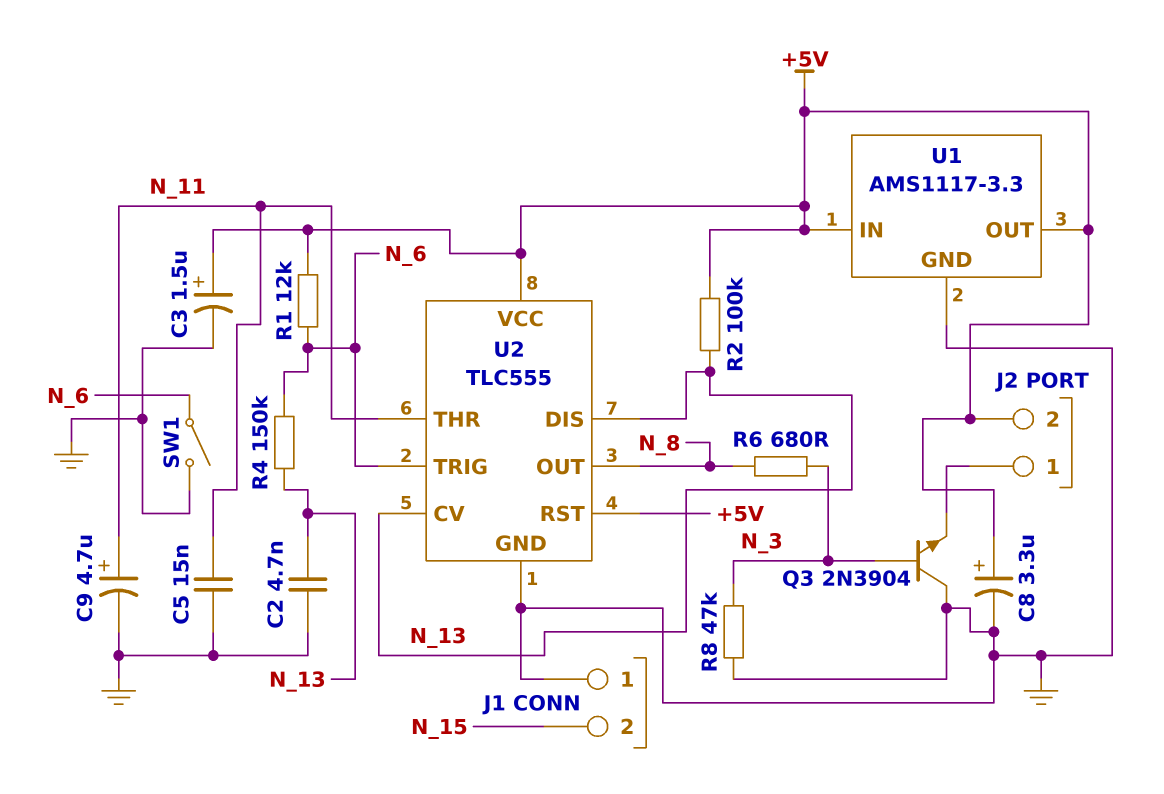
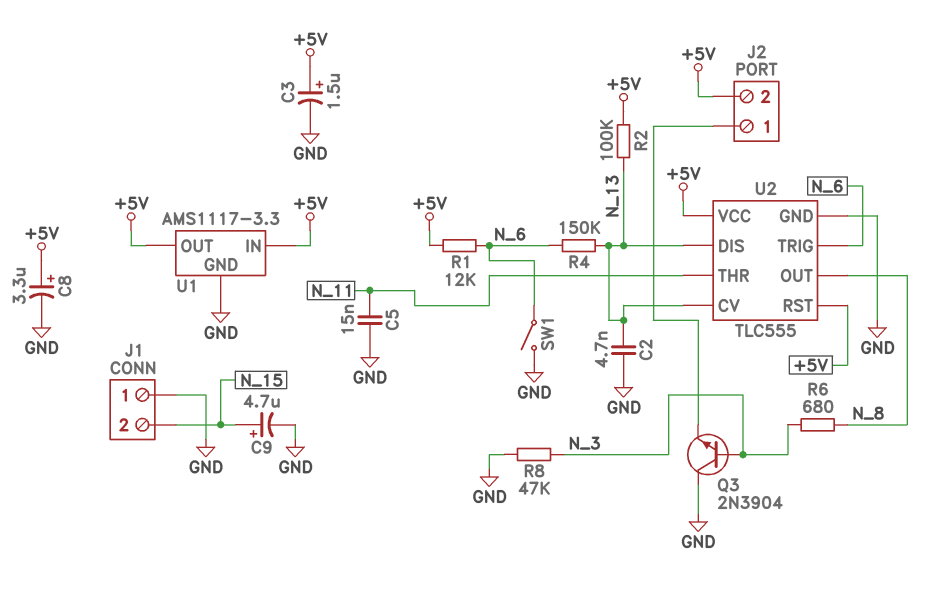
C9: 4.7uF (plus N_11, minus GND) -> 4.7uF (plus N_15, minus GND)

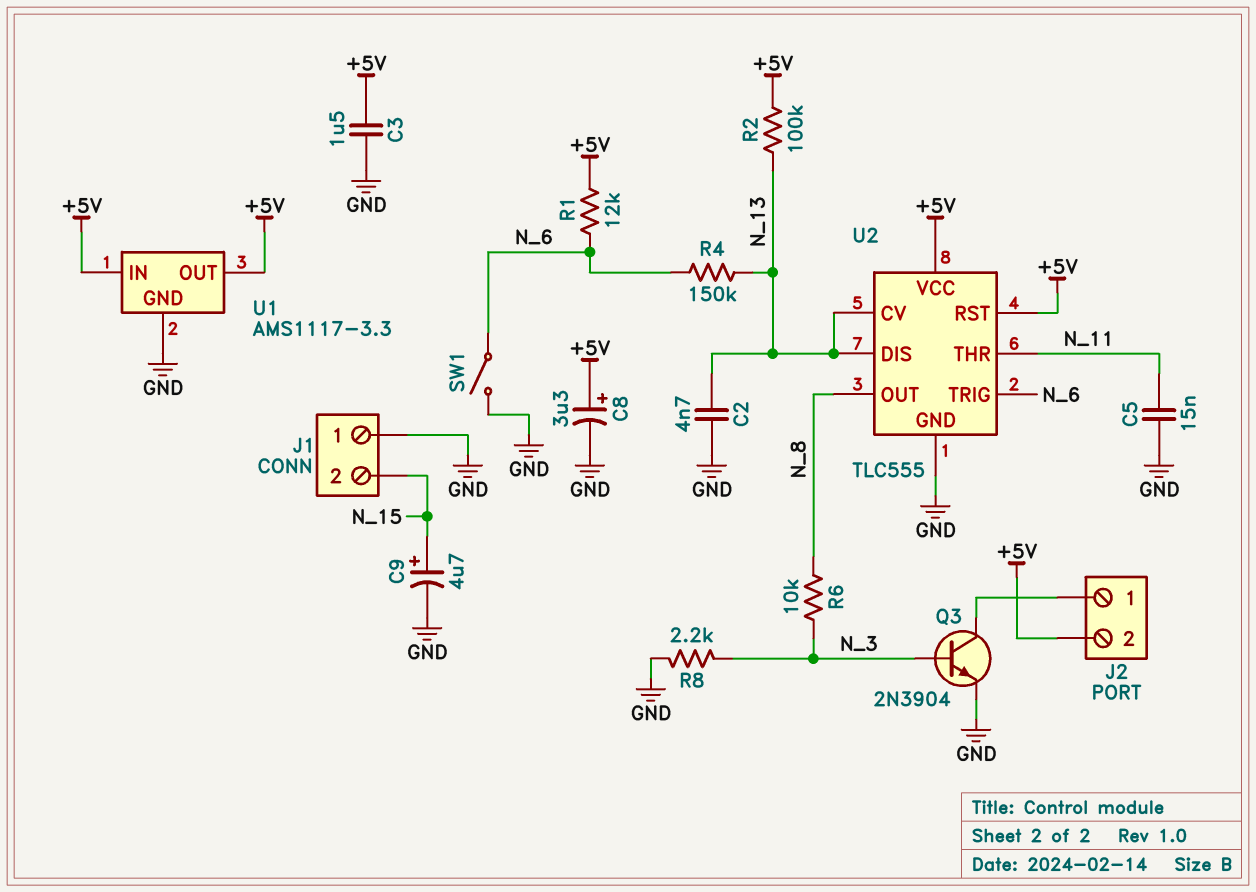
C3: 1.5uF (plus +5V, minus GND) -> 1.5uF (+5V, GND)
Q3: NPN 2N3904 (B N_3, C GND, E J2/1) -> NPN 2N3904 (B N_3, C J2/1, E GND)
R6: 680 (N_3, N_8) -> 10k (N_3, N_8)
R8: 47k (GND, N_3) -> 2.2k (GND, N_3)

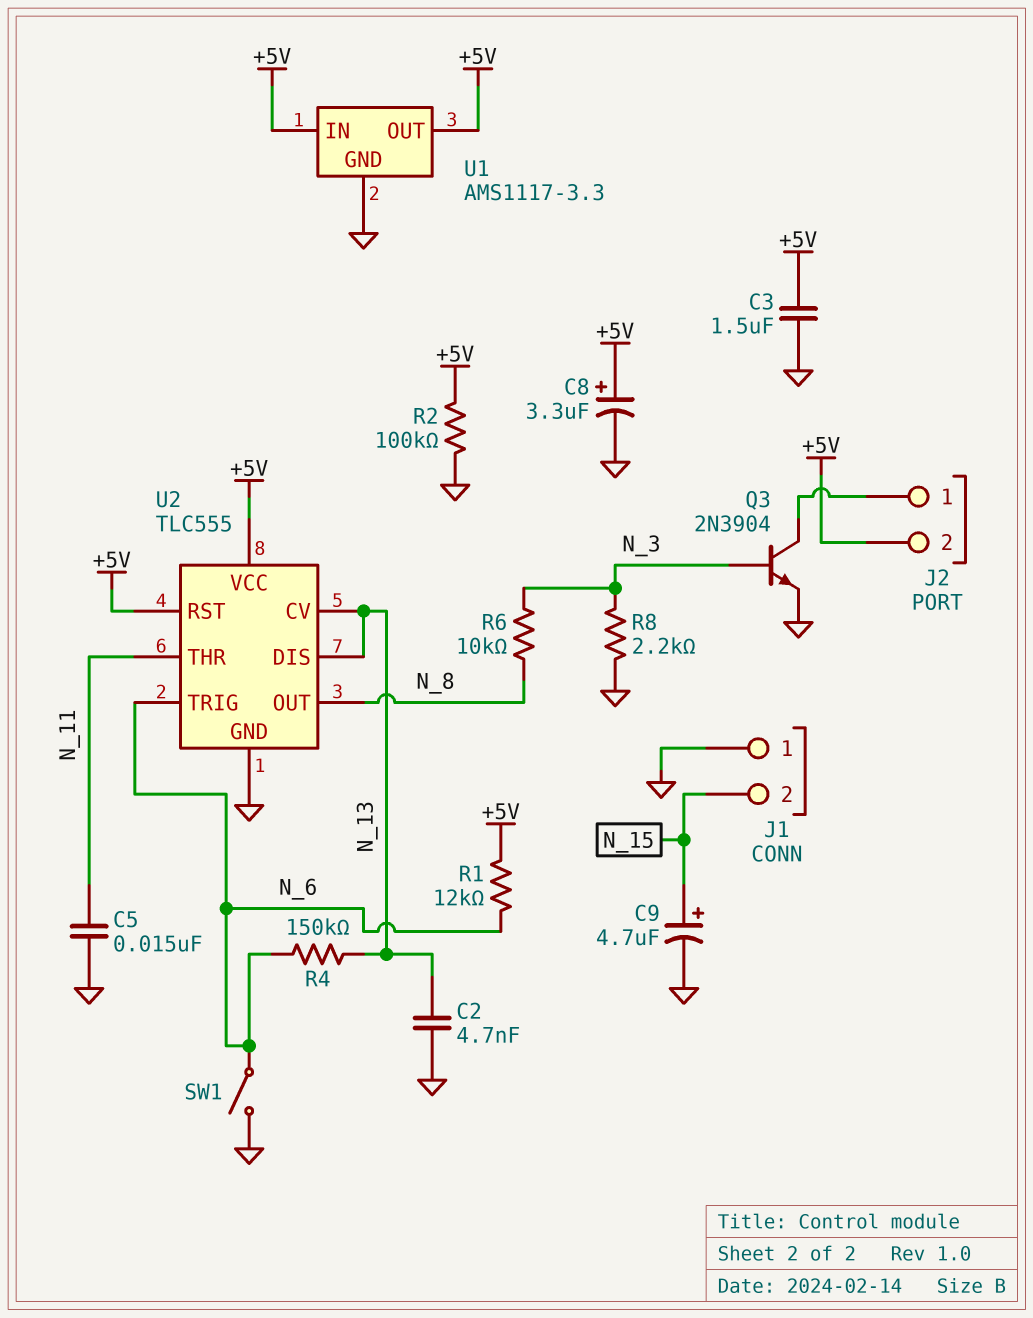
R2: 100k (+5V, N_13) -> 100k (+5V, GND)

